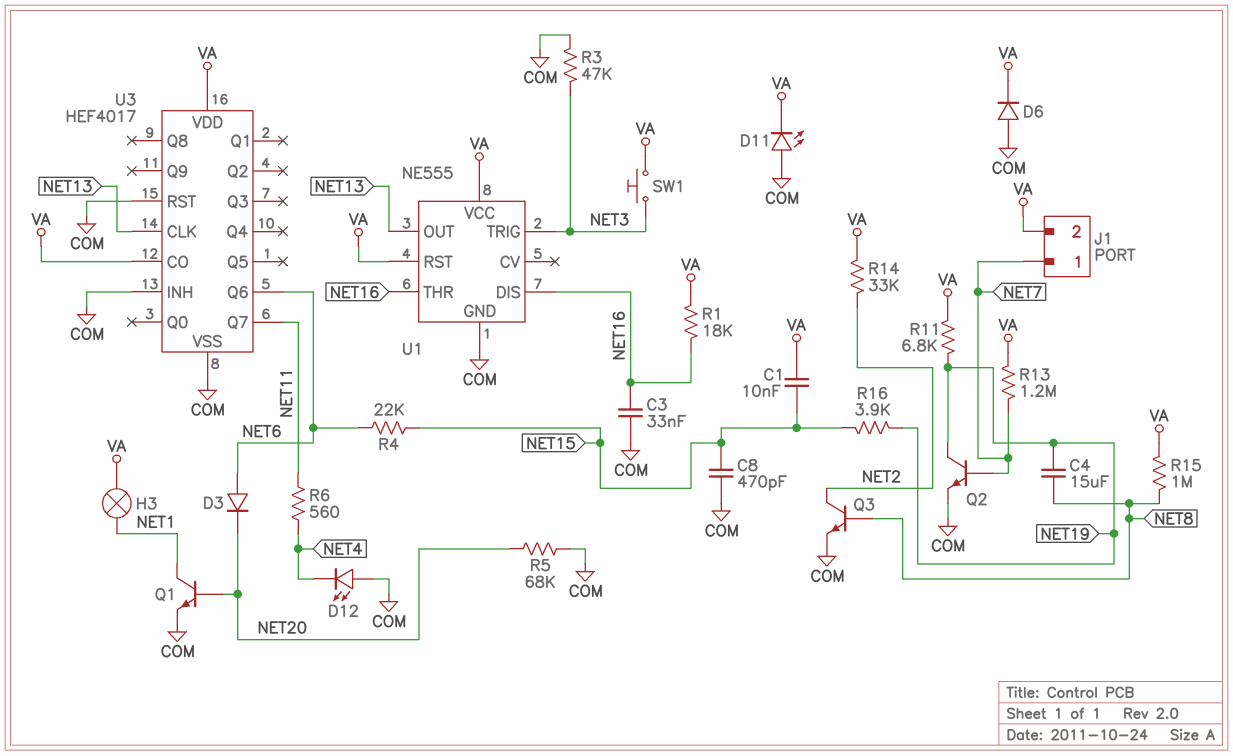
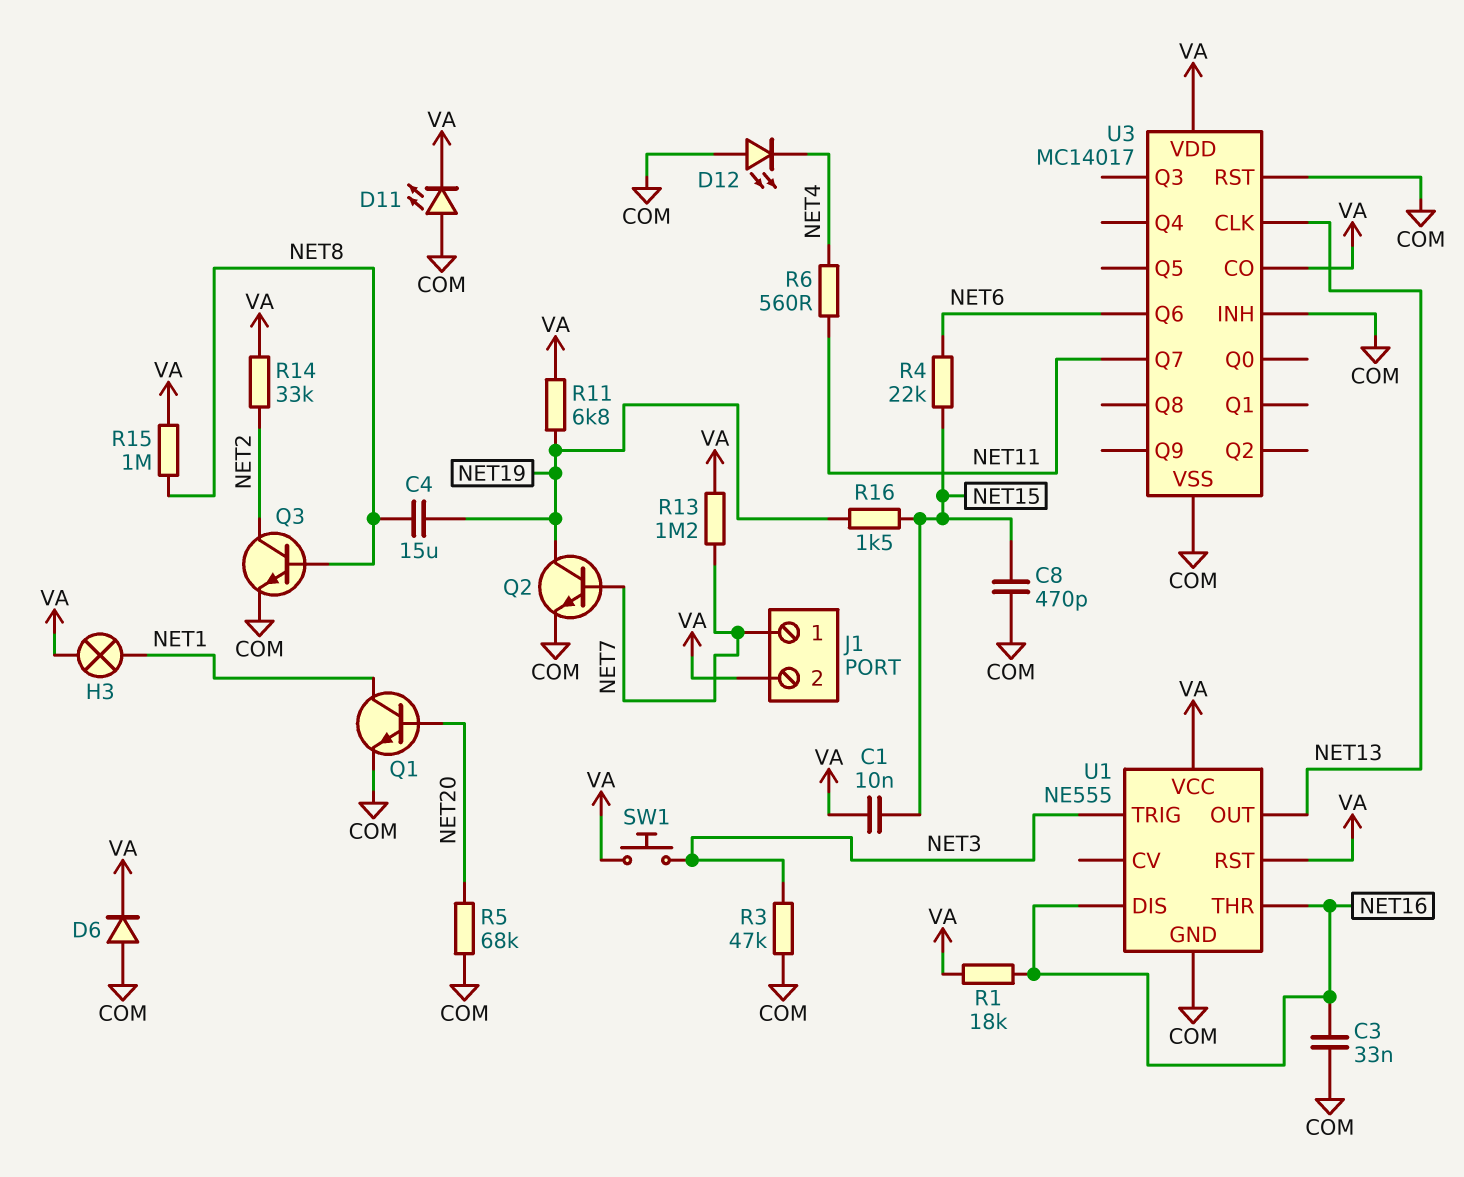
D3: diode (A NET6, K NET20) -> none
R16: 3.9k (NET15, NET19) -> 1.5k (NET15, NET19)
U3: HEF4017 -> MC14017

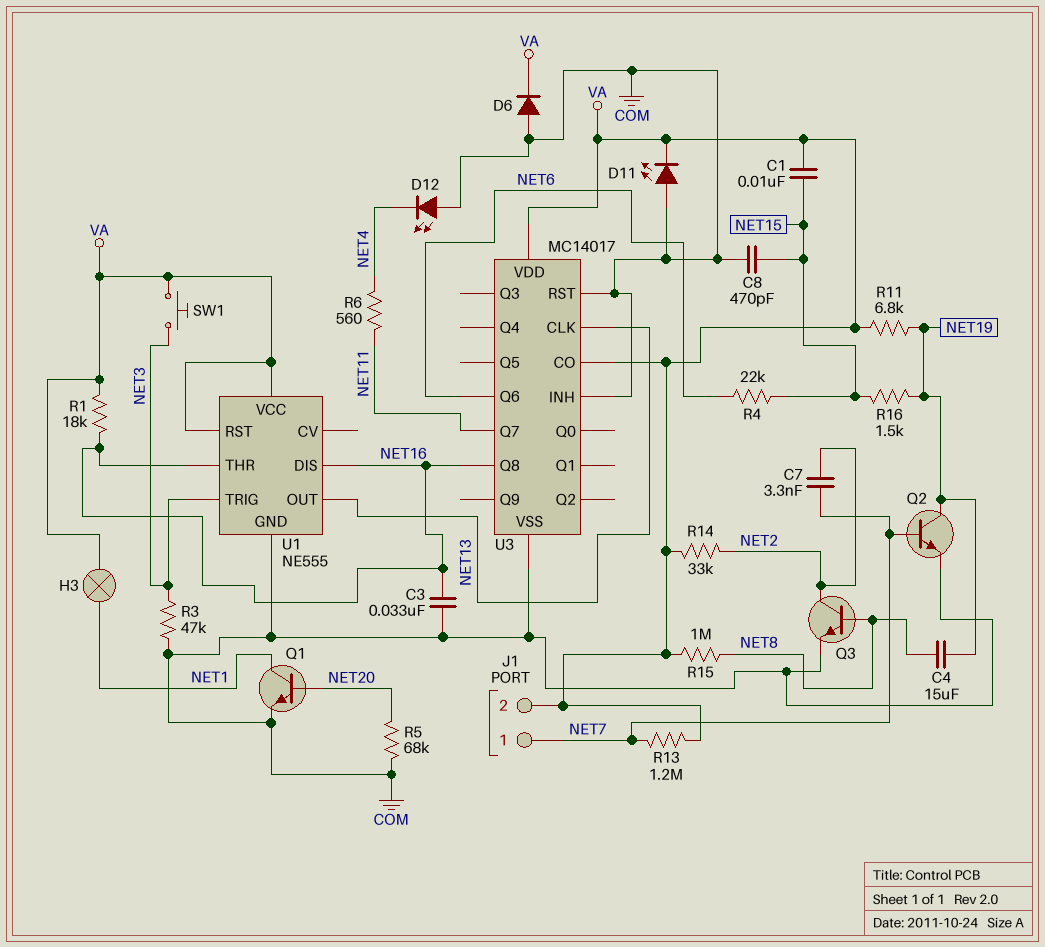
C7: none -> 3.3nF (NET2, NET7)
U3 pin Q8: none -> NET16

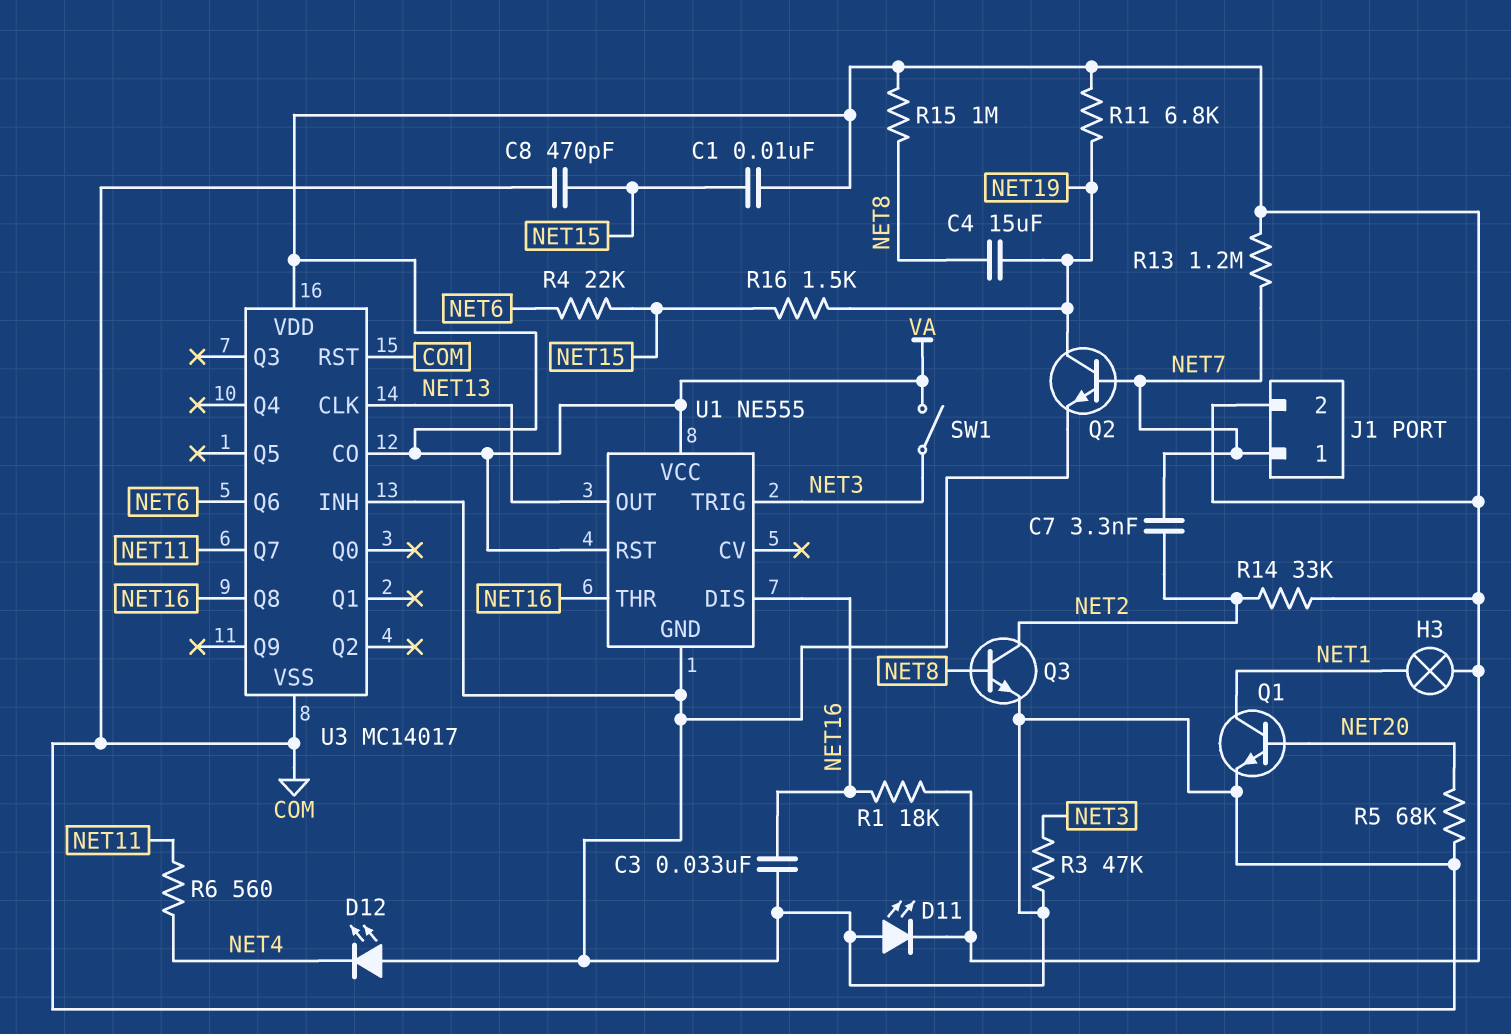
D6: diode (A COM, K VA) -> none
SW1: button (NET3, VA) -> switch (NET3, VA)

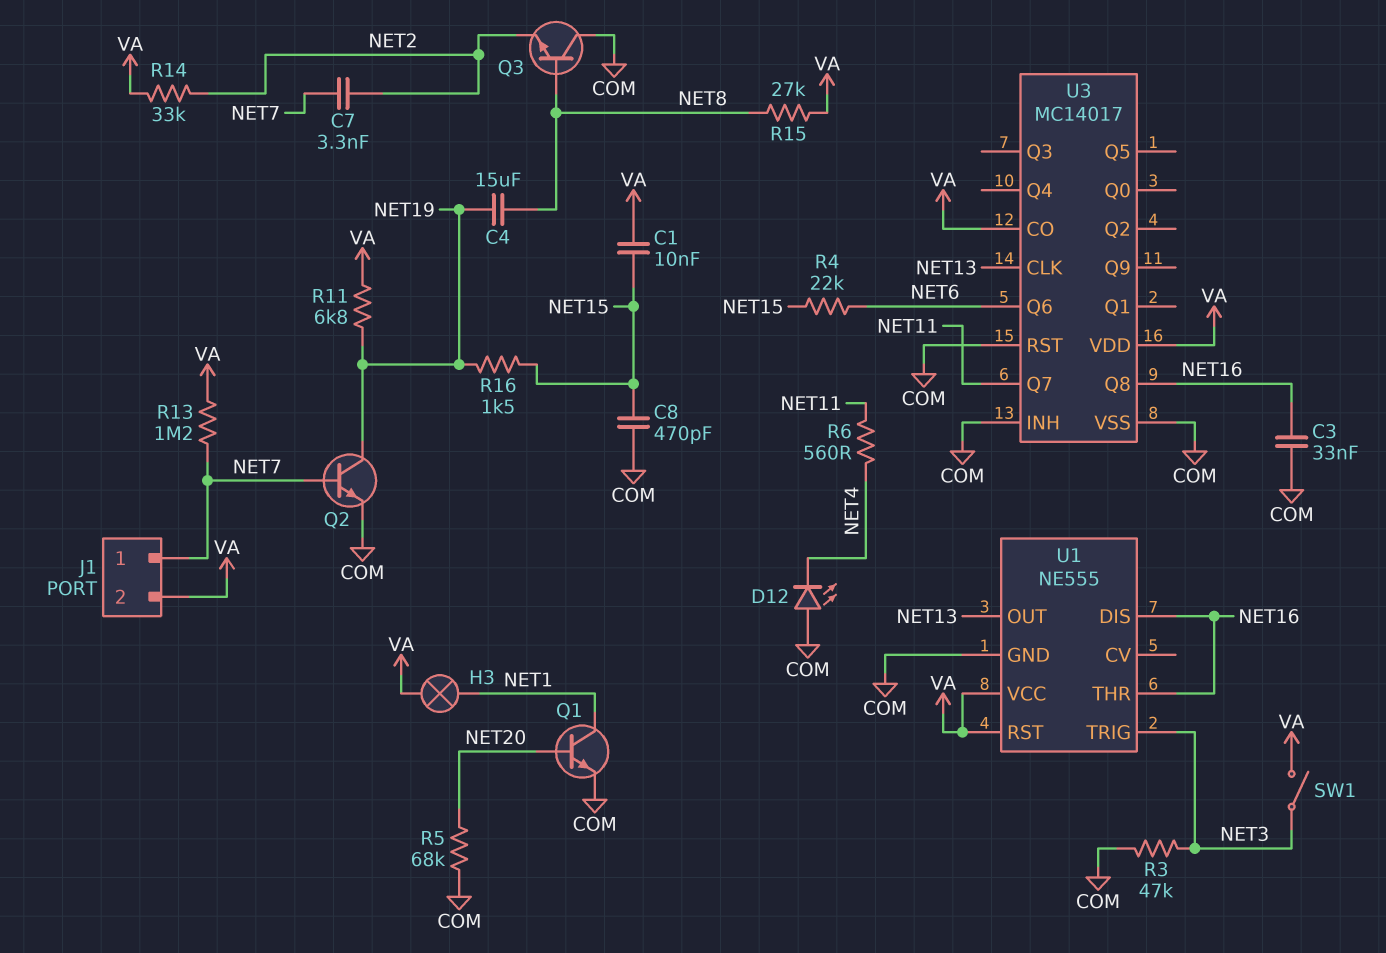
D11: LED (A COM, K VA) -> none
Q3: NPN (B NET8, C NET2, E COM) -> NPN (B NET8, C COM, E NET2)
R1: 18k (NET16, VA) -> none
R15: 1M (NET8, VA) -> 27k (NET8, VA)

